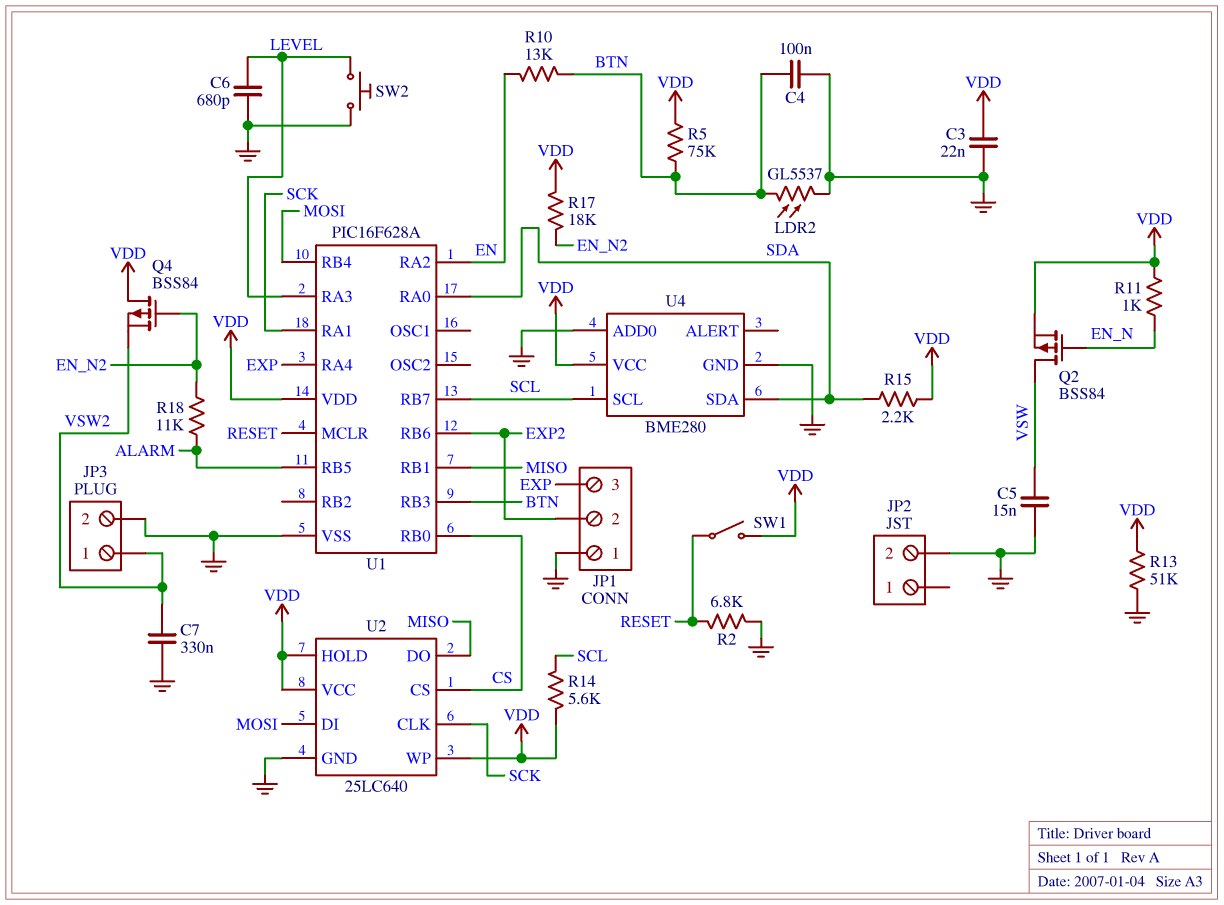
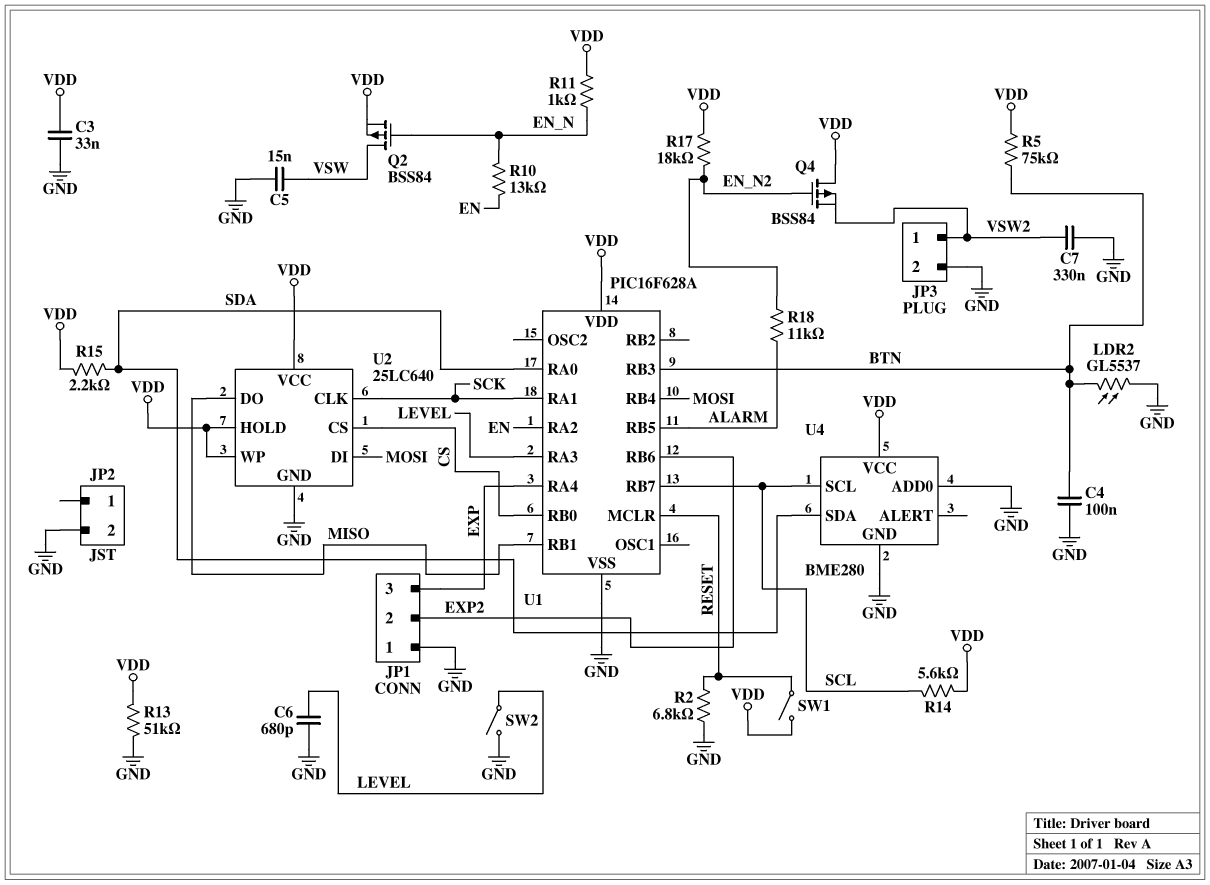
C3: 22nF (GND, VDD) -> 33nF (GND, VDD)
R10: 13k (BTN, EN) -> 13k (EN, EN_N)
SW2: button (GND, LEVEL) -> switch (GND, LEVEL)

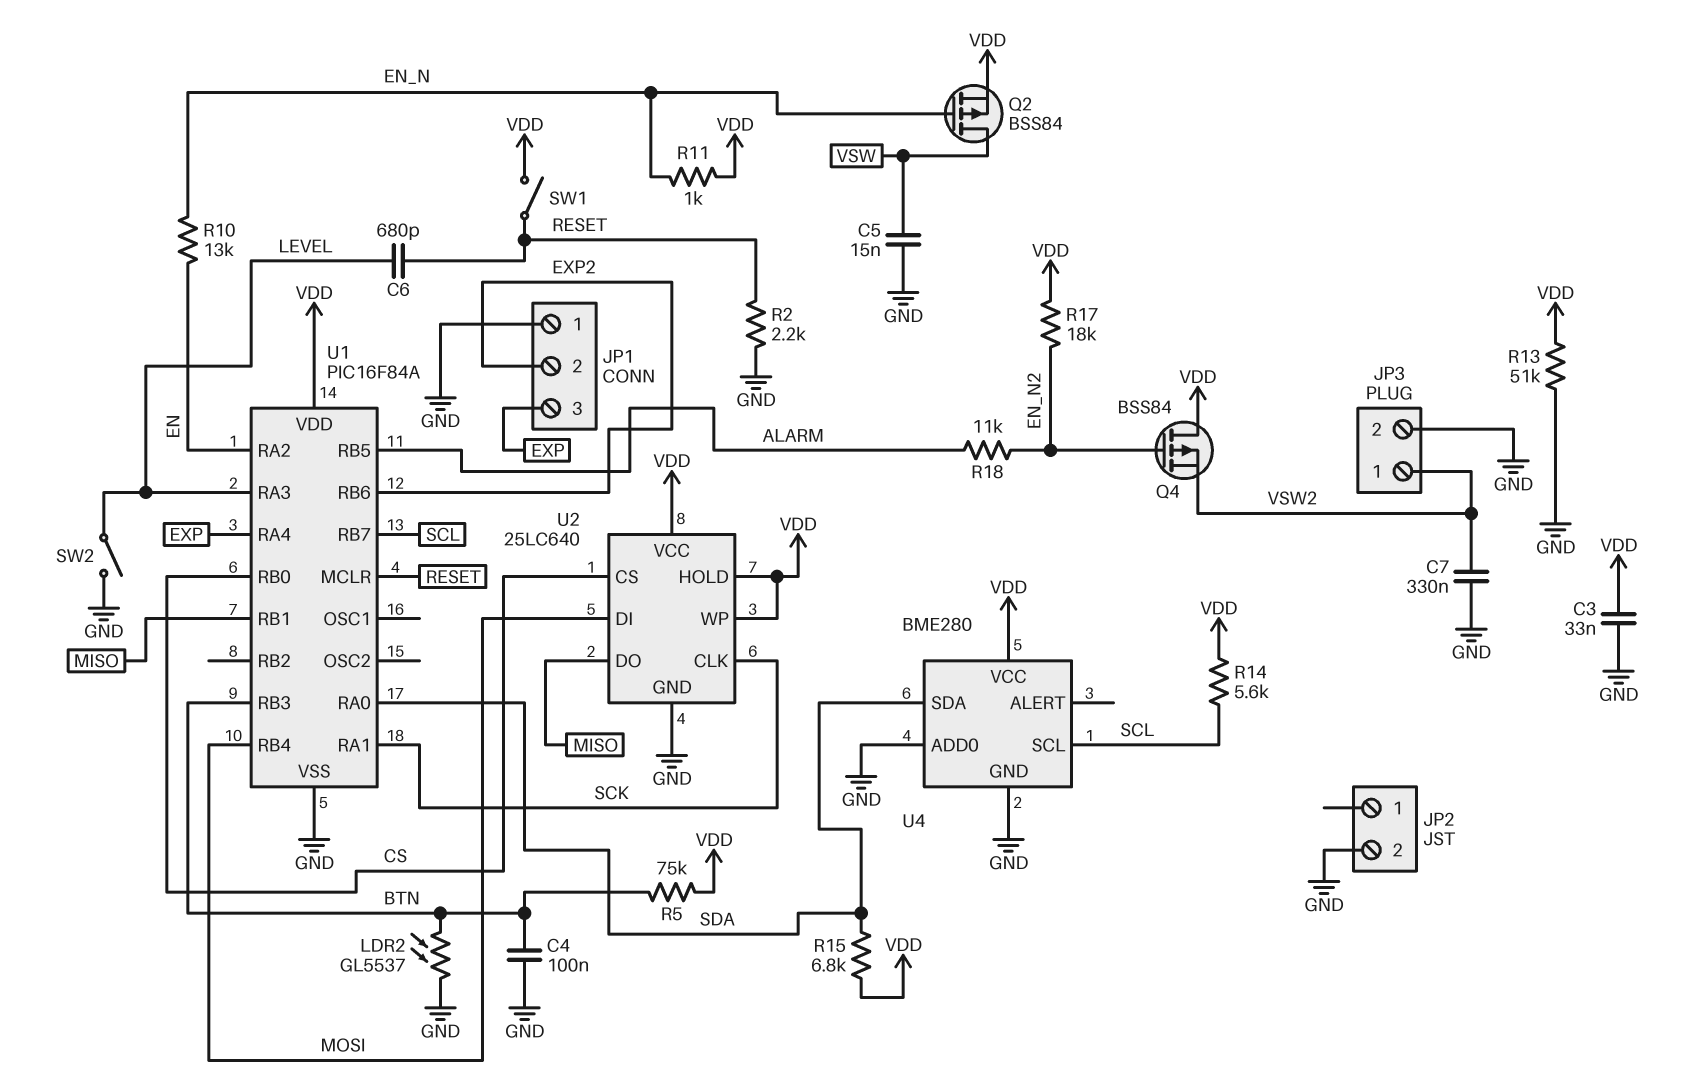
C6: 680pF (GND, LEVEL) -> 680pF (LEVEL, RESET)
R2: 6.8k (GND, RESET) -> 2.2k (GND, RESET)
R15: 2.2k (SDA, VDD) -> 6.8k (SDA, VDD)
U1: PIC16F628A -> PIC16F84A

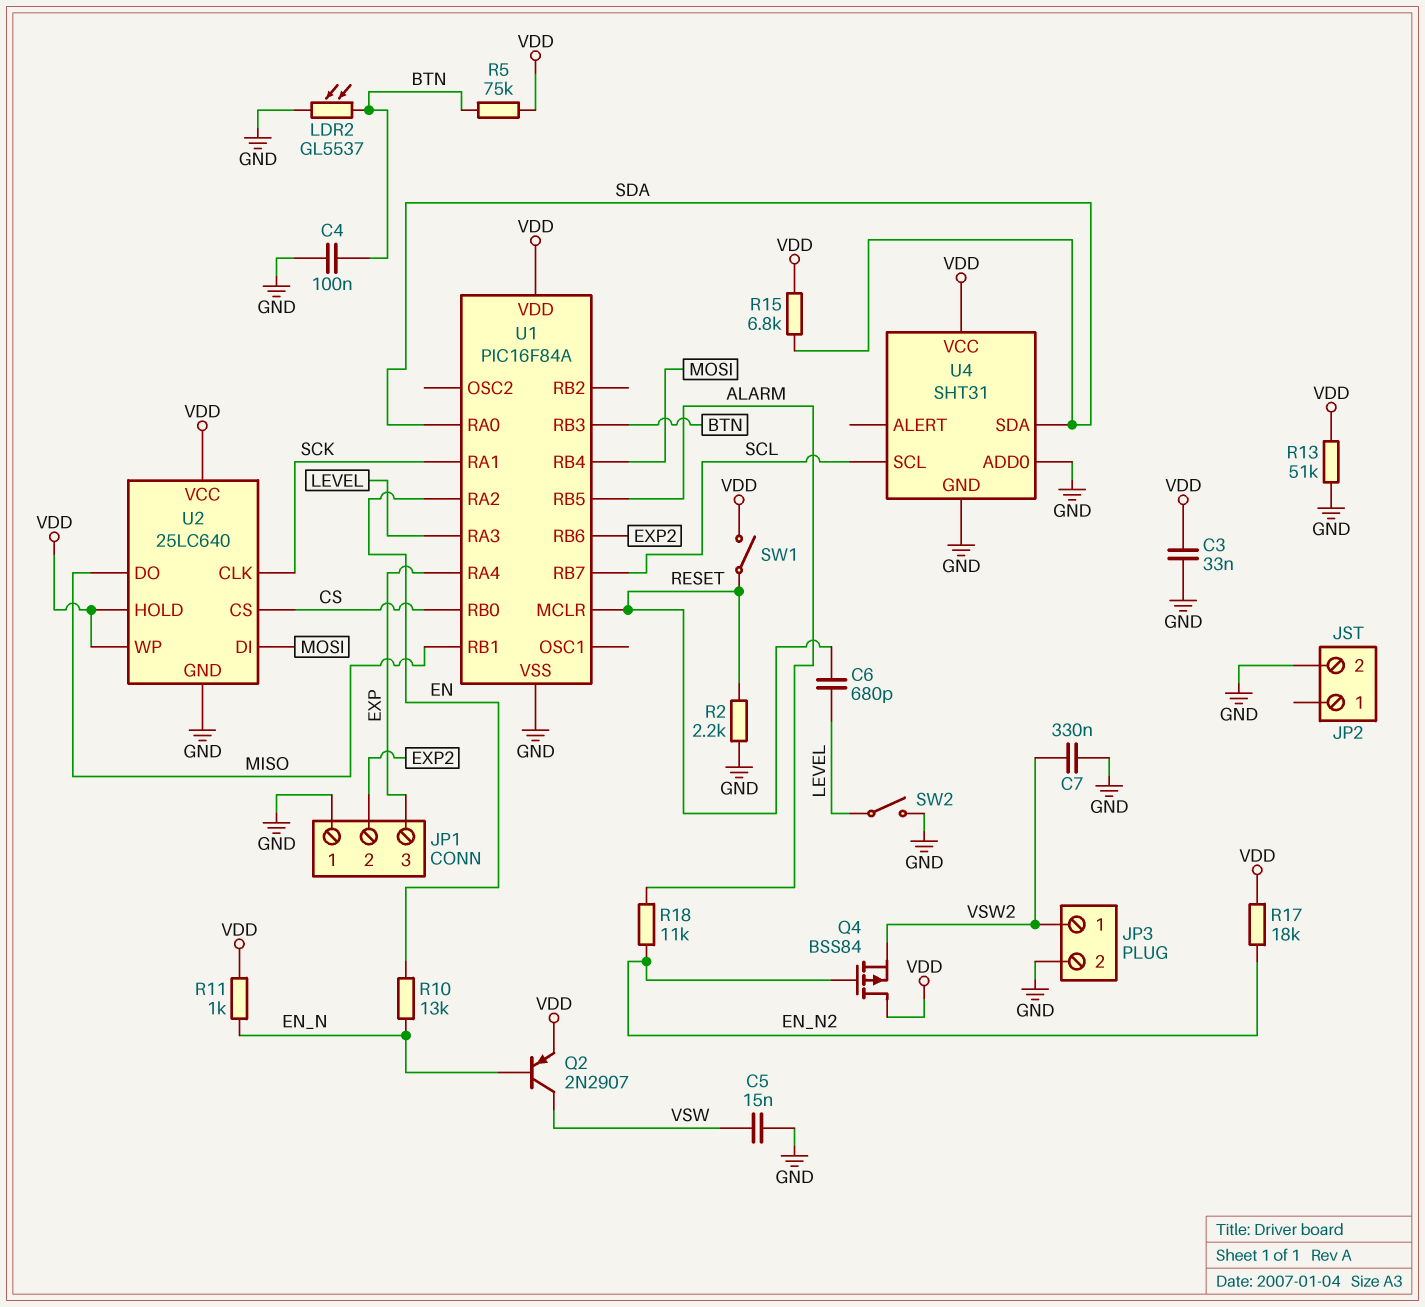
Q2: PMOS BSS84 (G EN_N, D VSW, S VDD) -> PNP 2N2907 (B EN_N, C VSW, E VDD)
R14: 5.6k (SCL, VDD) -> none
U4: BME280 -> SHT31

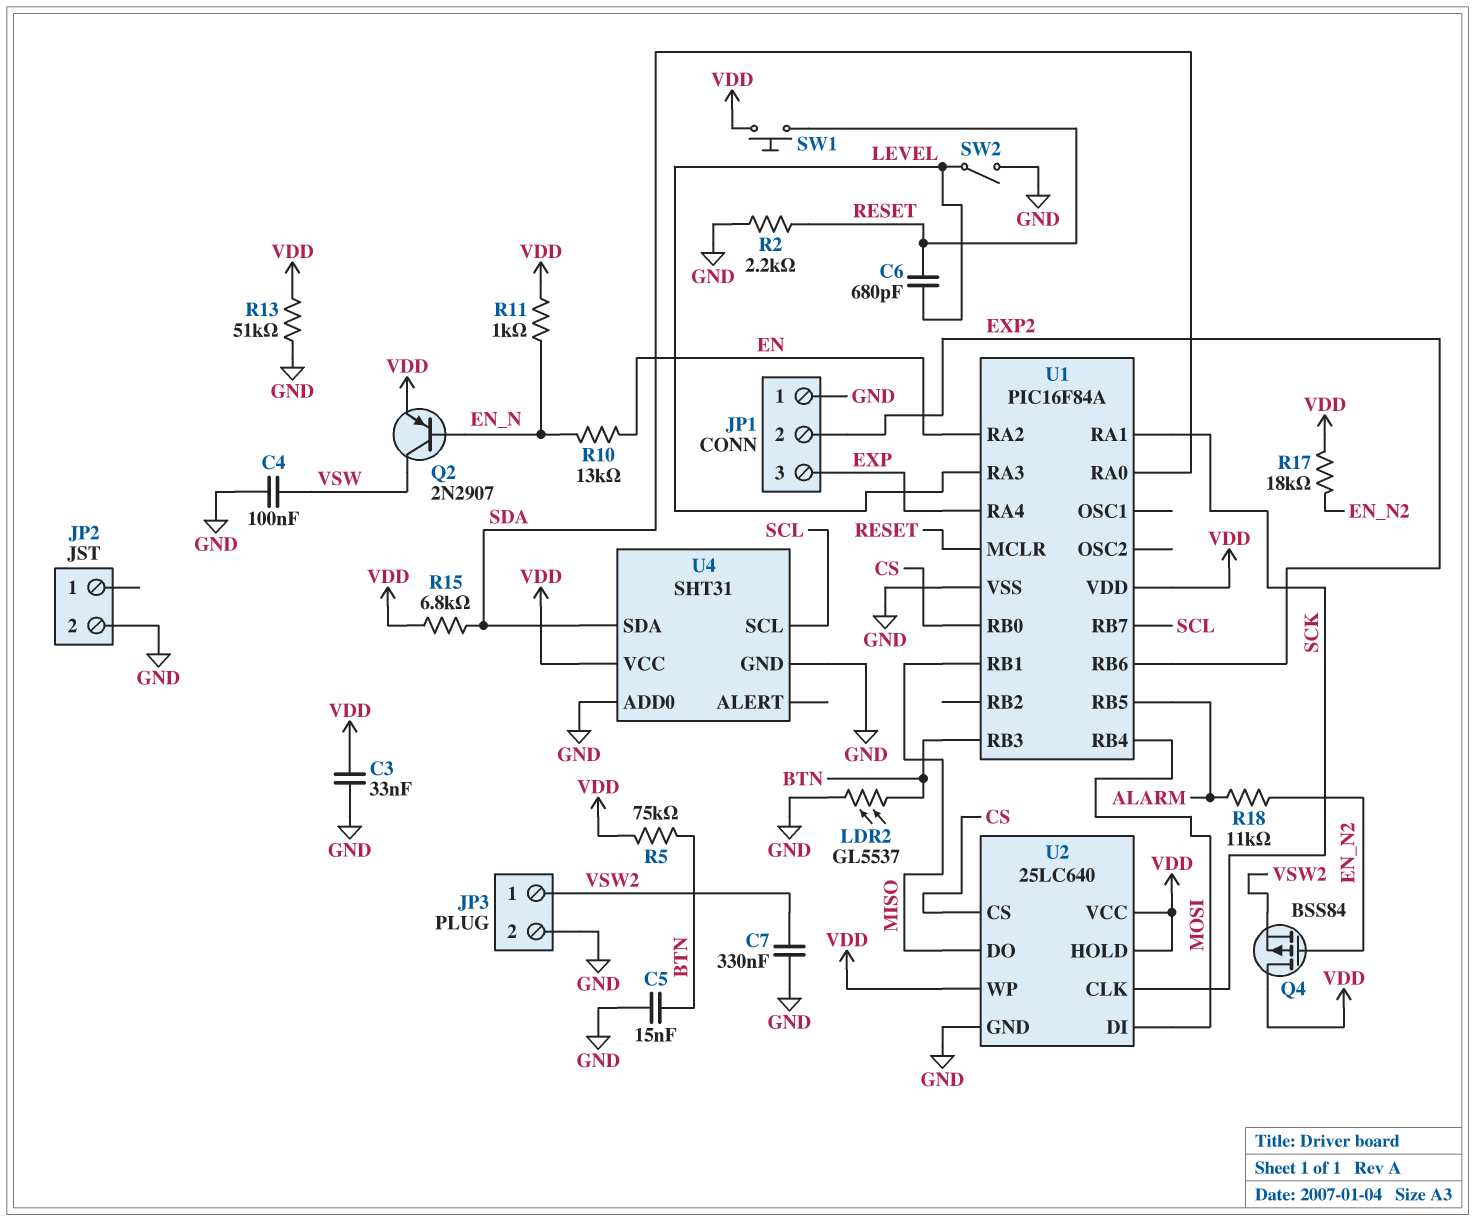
C4: 100nF (BTN, GND) -> 100nF (GND, VSW)
C5: 15nF (GND, VSW) -> 15nF (BTN, GND)
SW1: switch (RESET, VDD) -> button (RESET, VDD)

